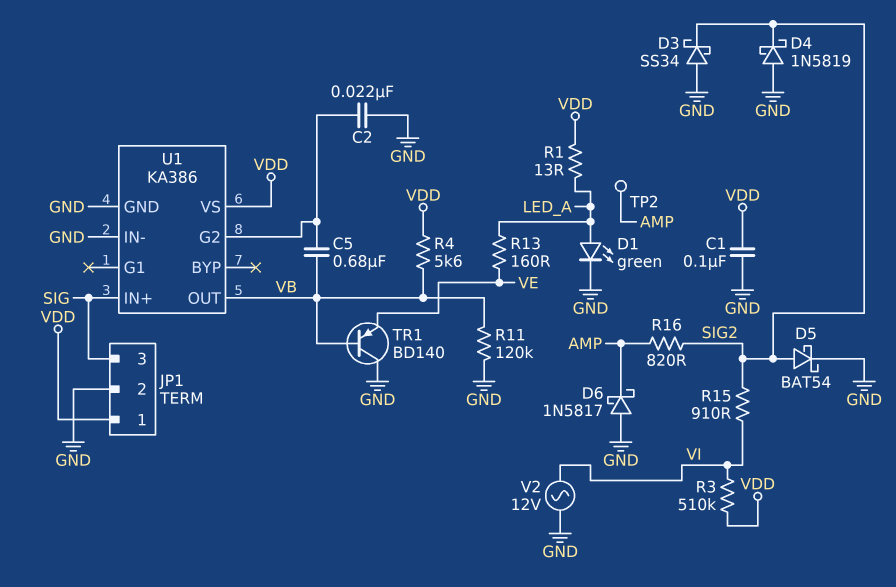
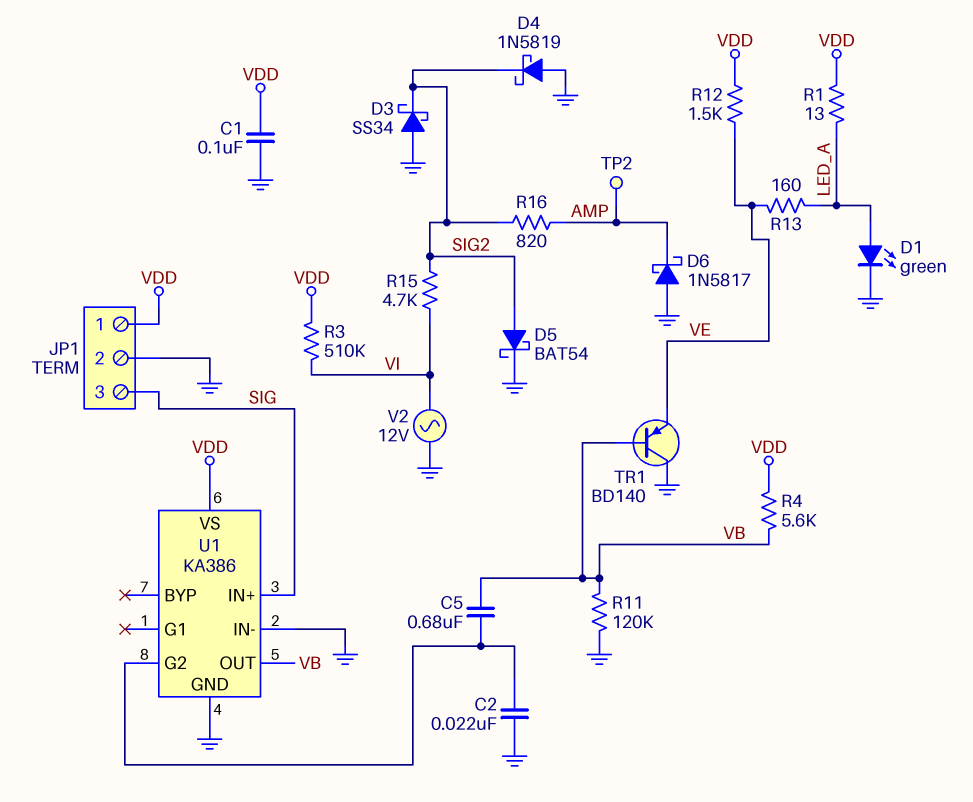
R12: none -> 1.5k (VDD, VE)
R15: 910 (SIG2, VI) -> 4.7k (SIG2, VI)

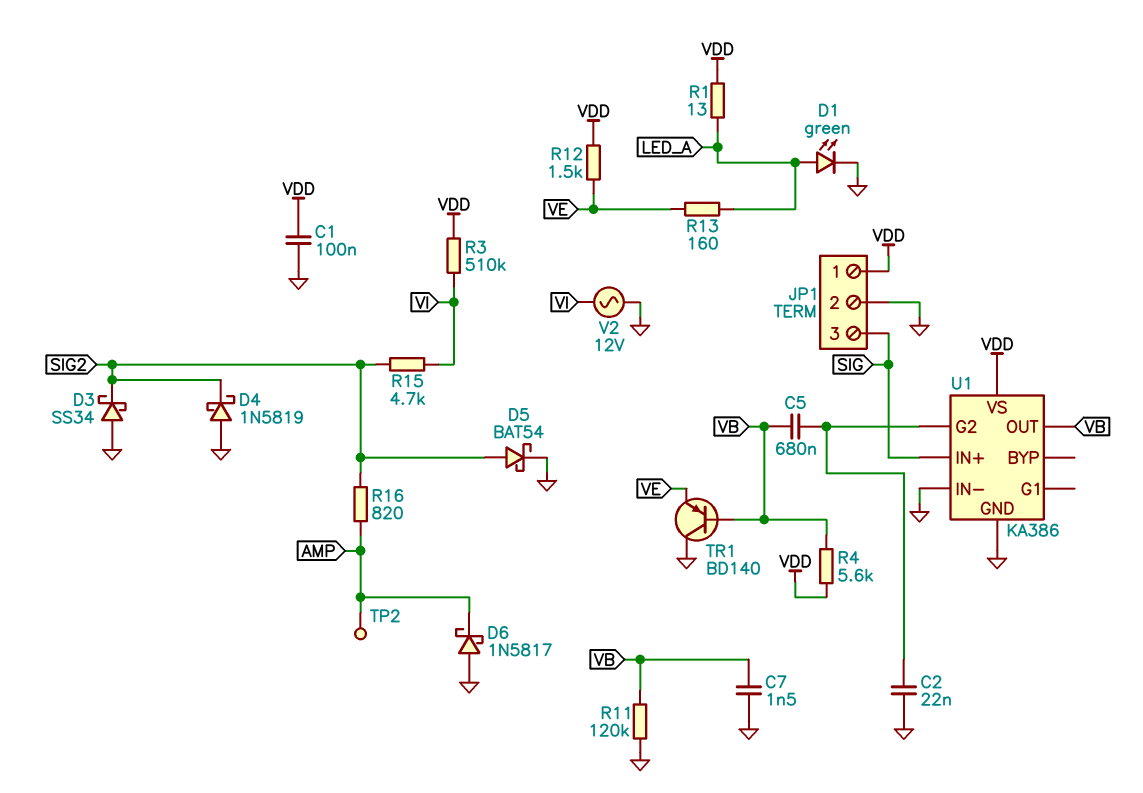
C7: none -> 1.5nF (GND, VB)

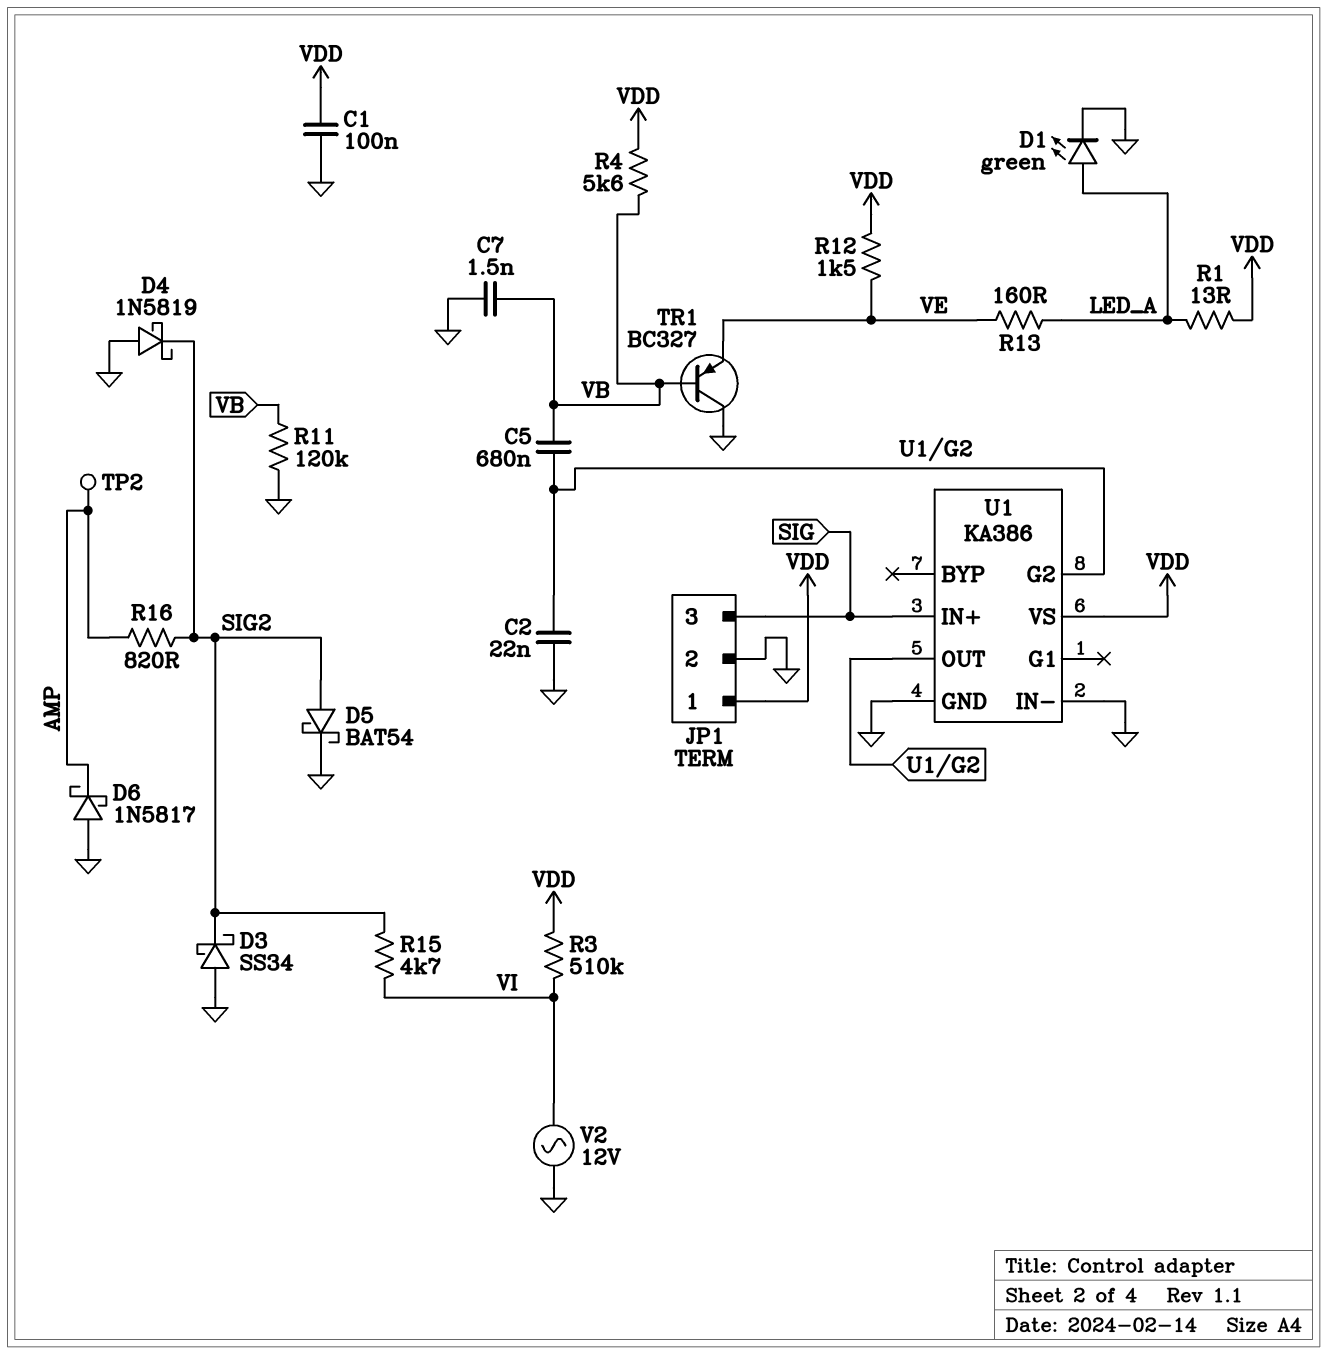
TR1: PNP BD140 (B VB, C GND, E VE) -> PNP BC327 (B VB, C GND, E VE)
U1 pin OUT: VB -> U1/G2

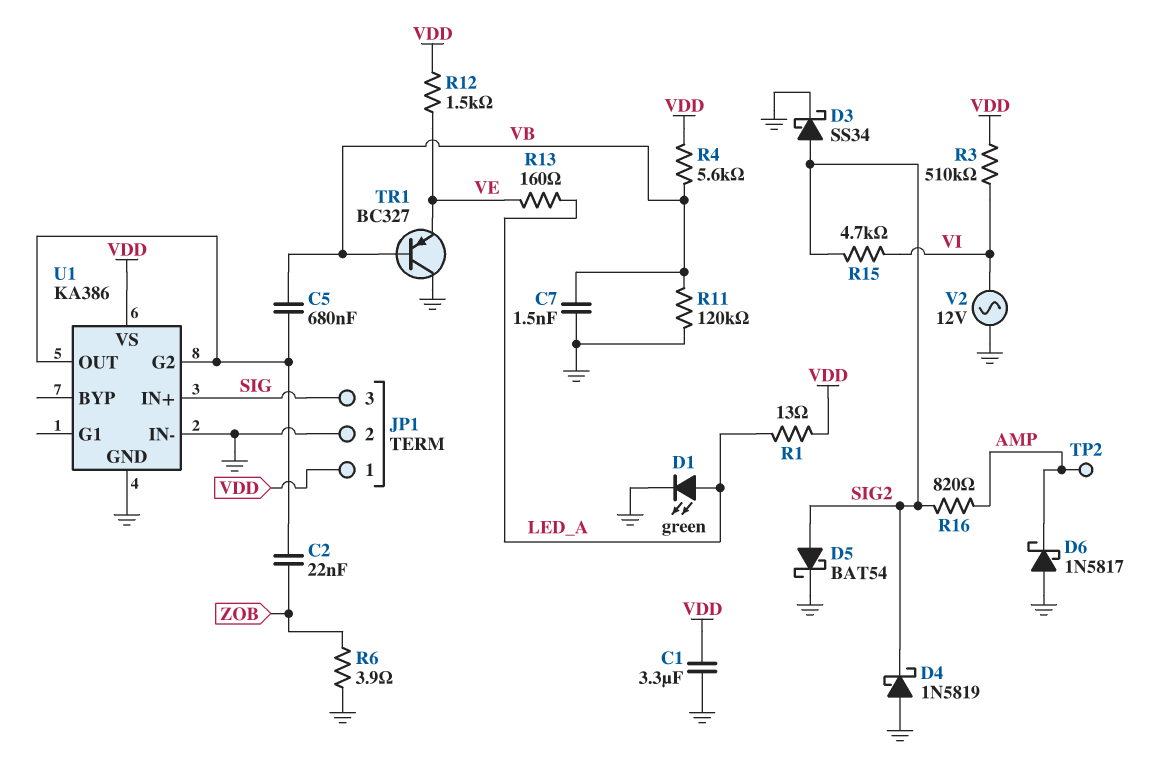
C1: 100nF (GND, VDD) -> 3.3uF (GND, VDD)
C2: 22nF (GND, U1/G2) -> 22nF (U1/G2, ZOB)
D3: schottky SS34 (A GND, K SIG2) -> schottky SS34 (A SIG2, K GND)
R6: none -> 3.9 (GND, ZOB)

